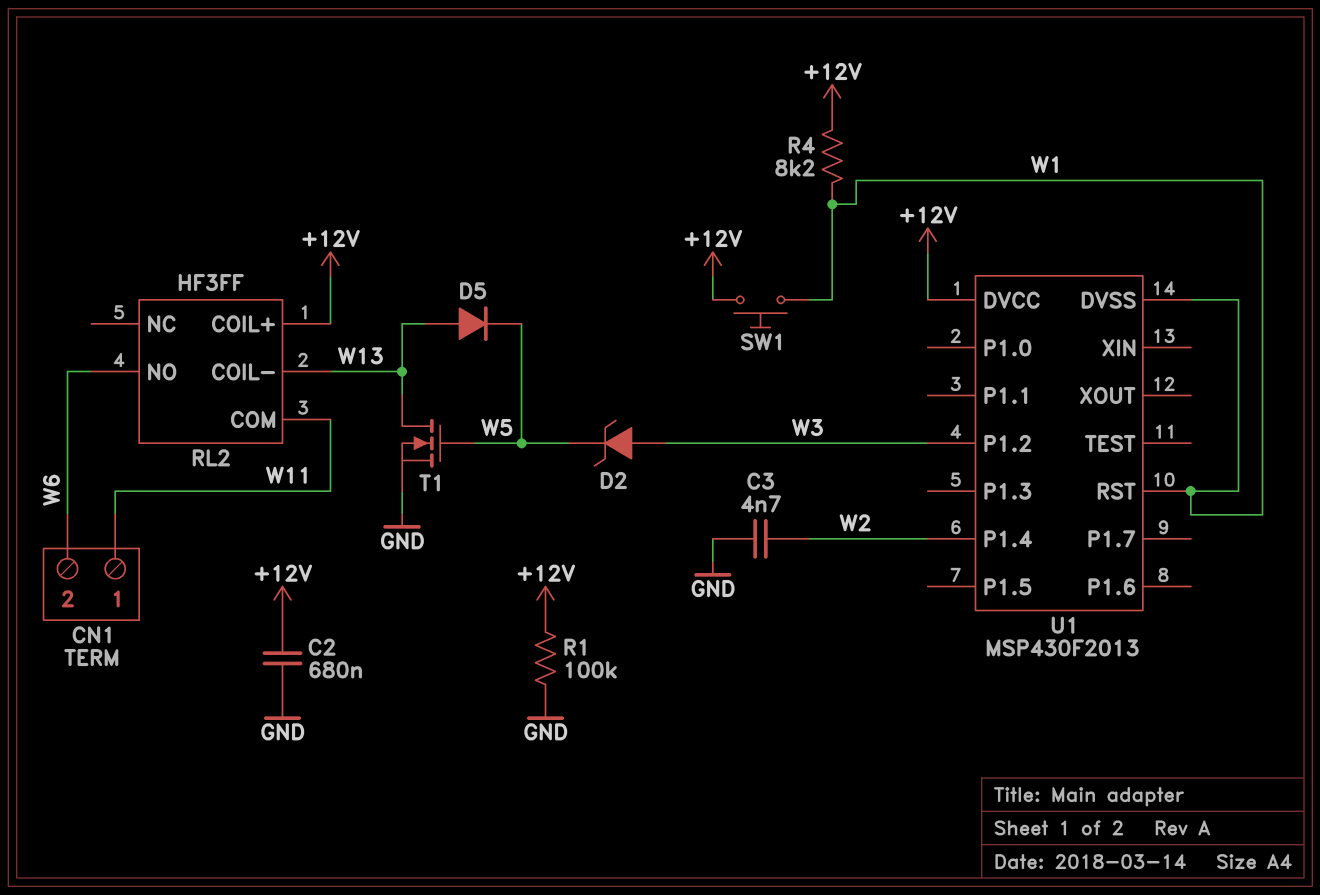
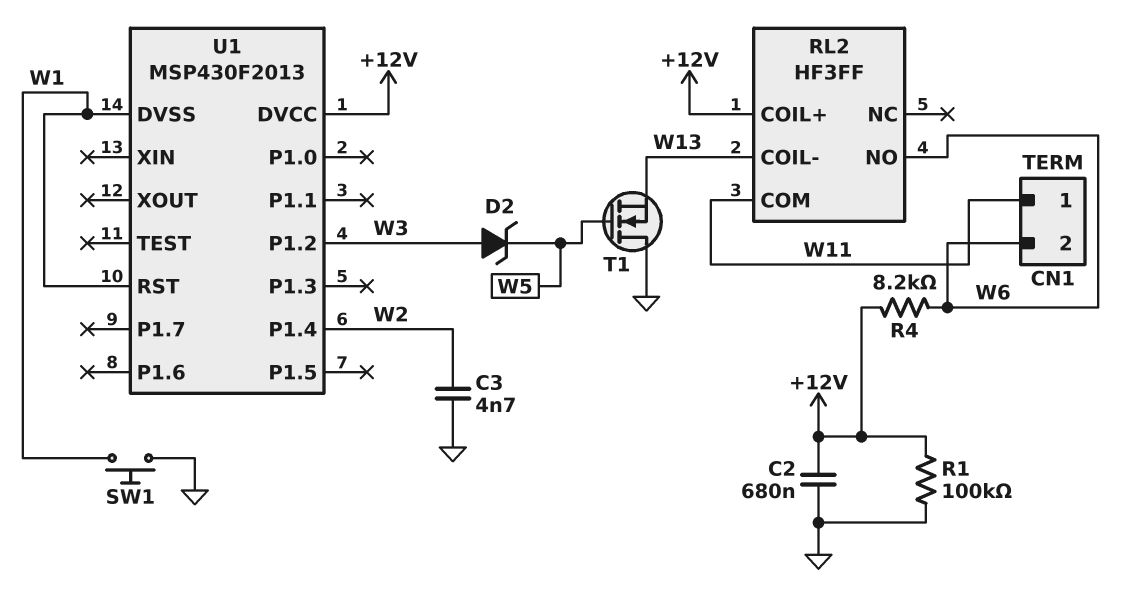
D5: diode (A W13, K W5) -> none
R4: 8.2k (+12V, W1) -> 8.2k (+12V, W6)
SW1: button (+12V, W1) -> button (GND, W1)
T1: NMOS (G W5, D W13, S GND) -> NMOS (G W5, D GND, S W13)

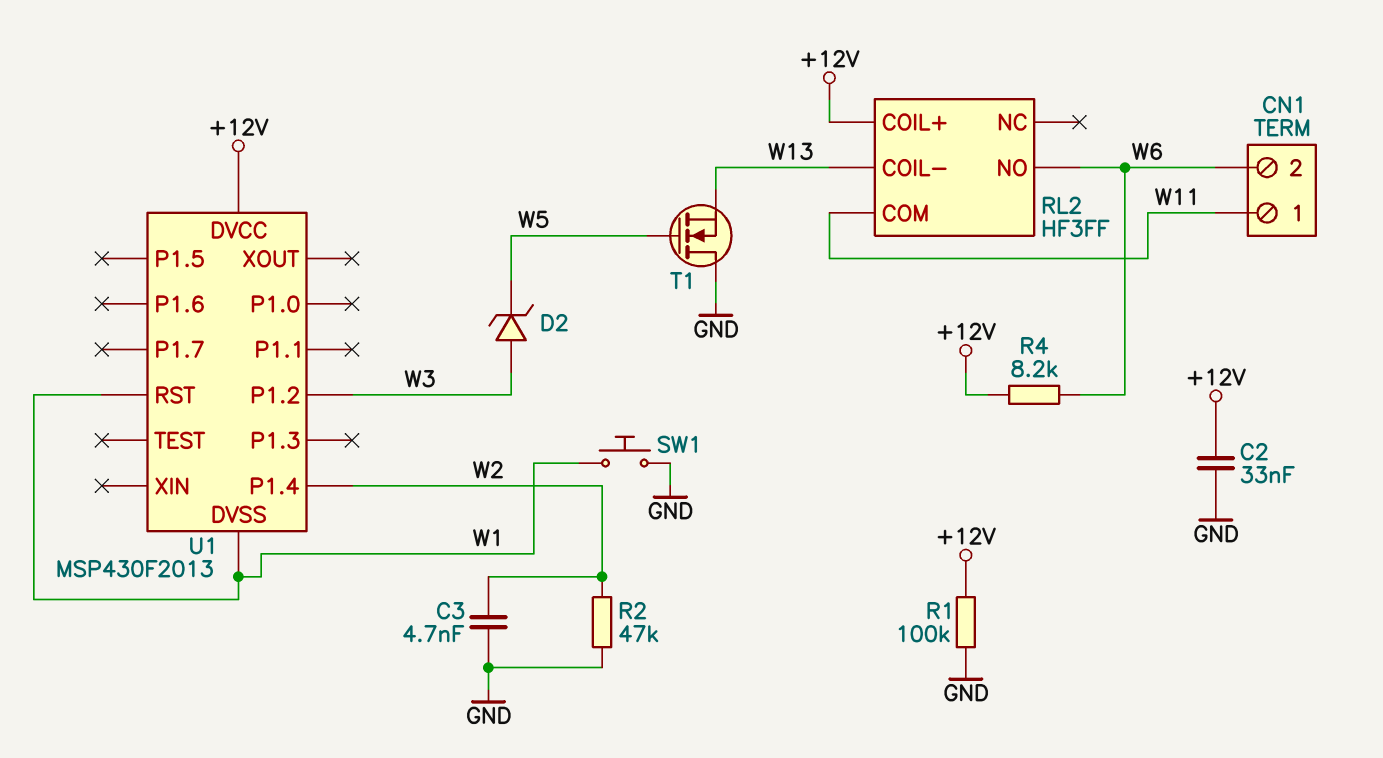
C2: 680nF (+12V, GND) -> 33nF (+12V, GND)
R2: none -> 47k (GND, W2)

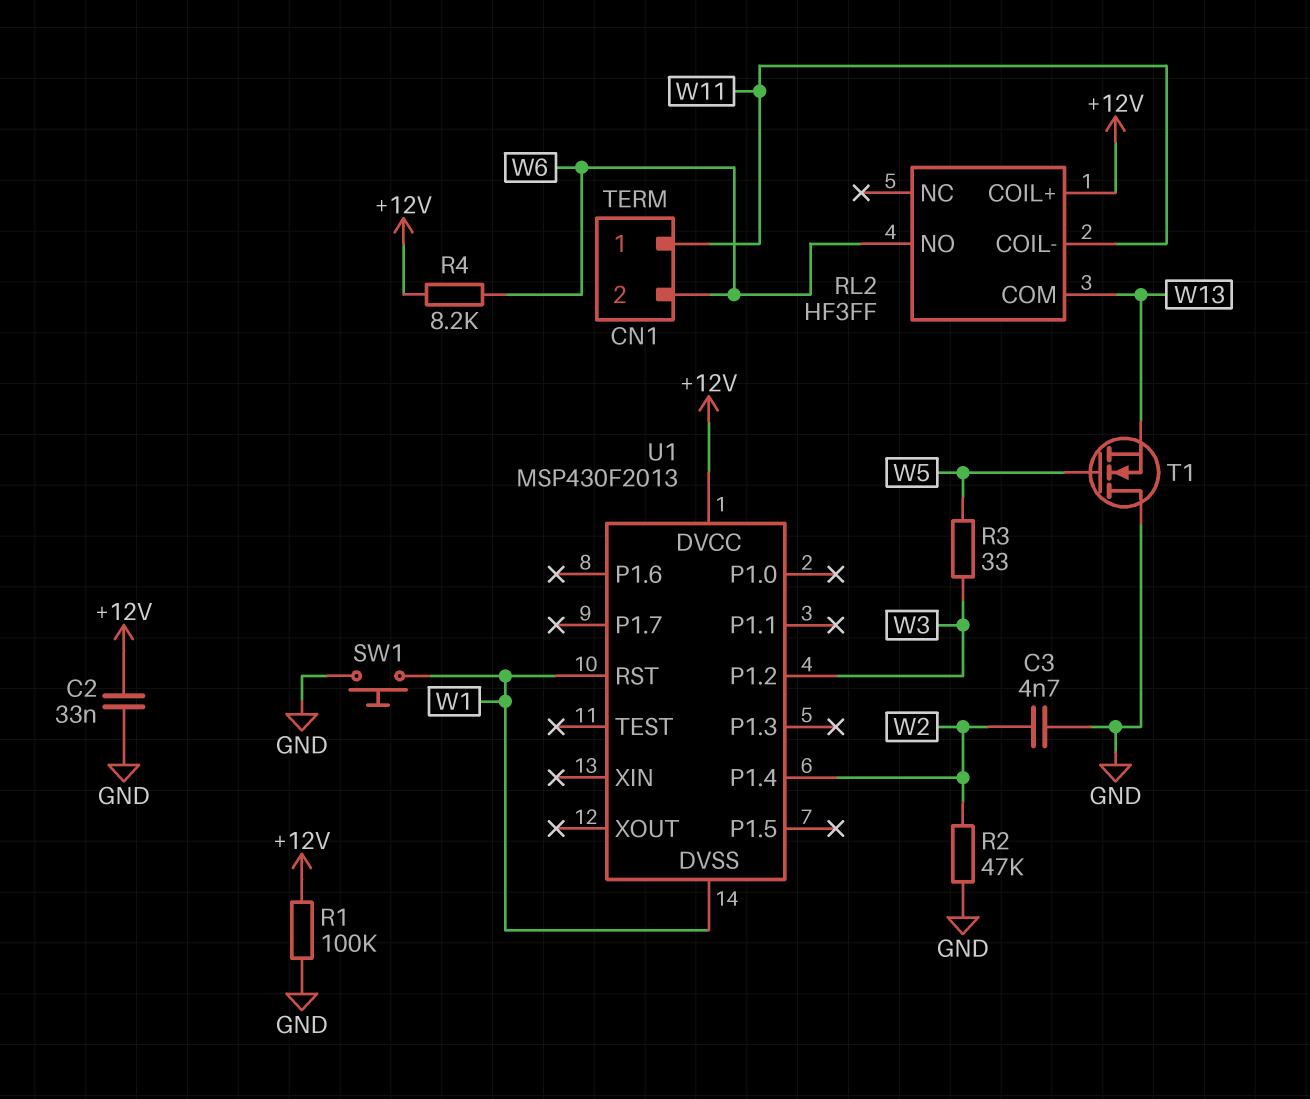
D2: zener (A W3, K W5) -> none
R3: none -> 33 (W3, W5)
RL2 pin COIL-: W13 -> W11
RL2 pin COM: W11 -> W13

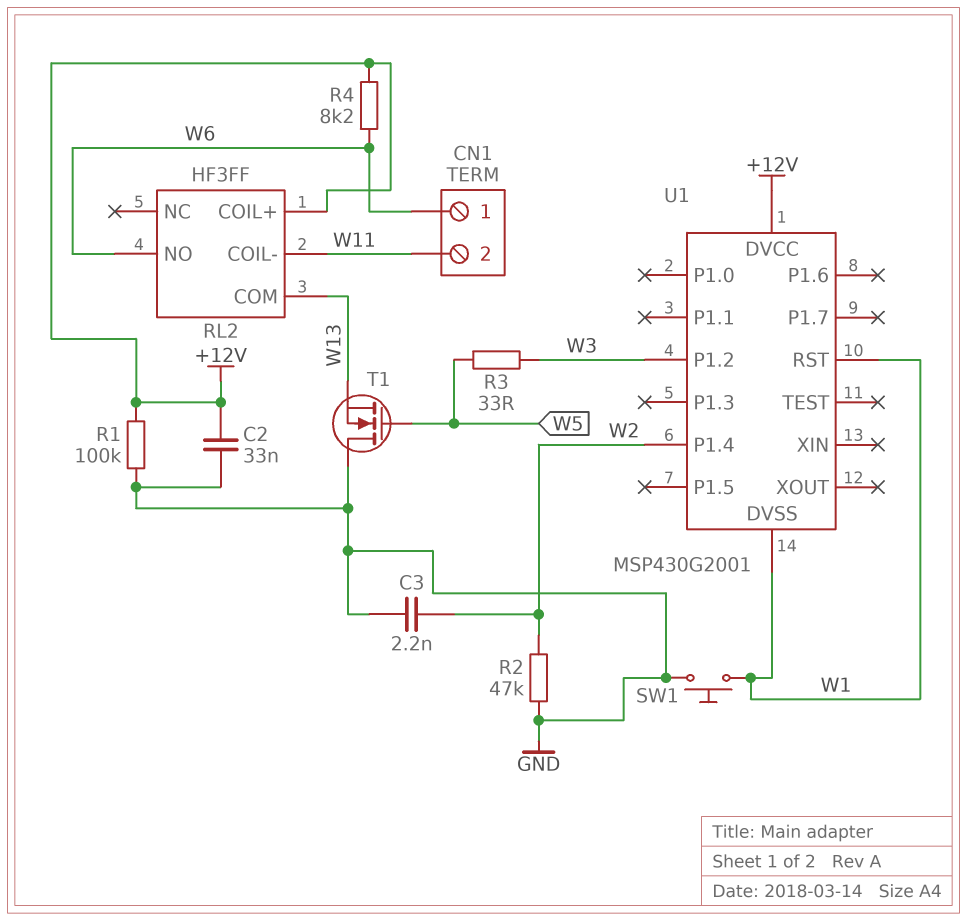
C3: 4.7nF (GND, W2) -> 2.2nF (GND, W2)
CN1 pin 1: W11 -> W6
CN1 pin 2: W6 -> W11
U1: MSP430F2013 -> MSP430G2001

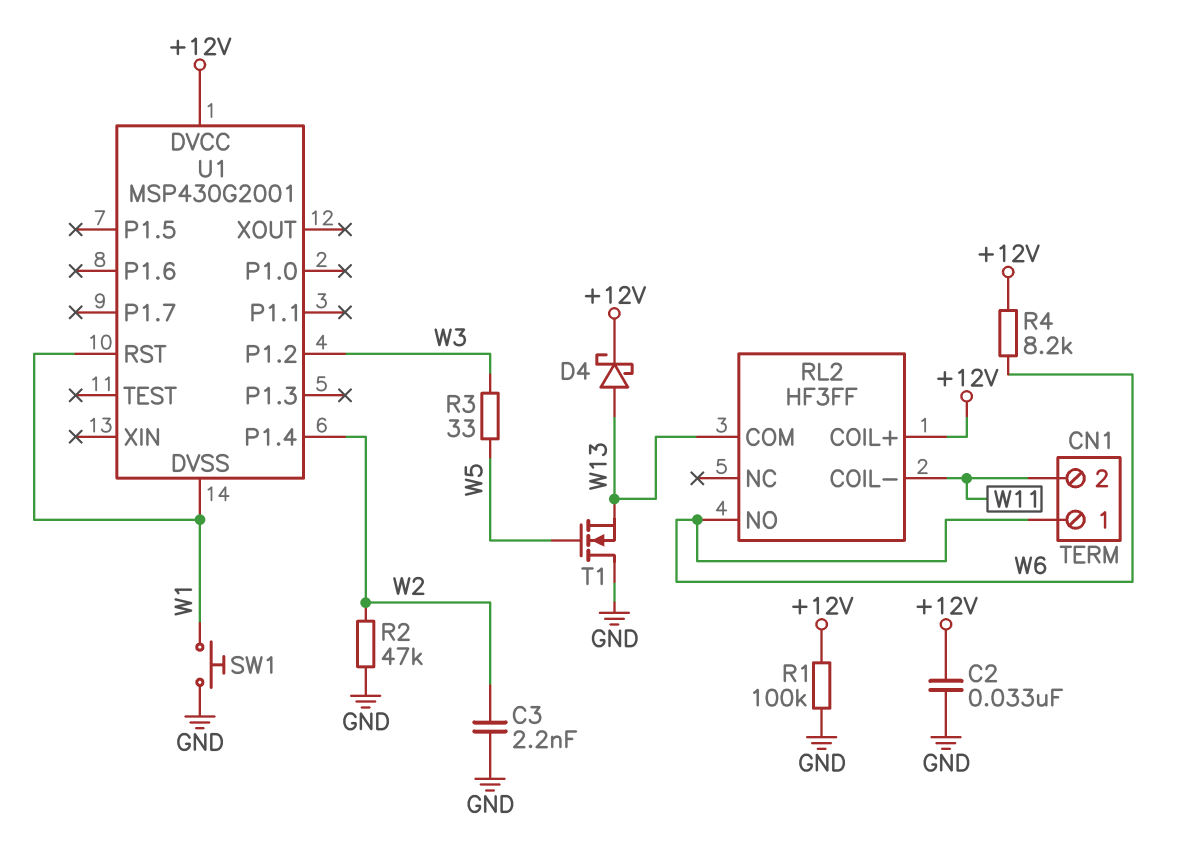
D4: none -> schottky (A W13, K +12V)

